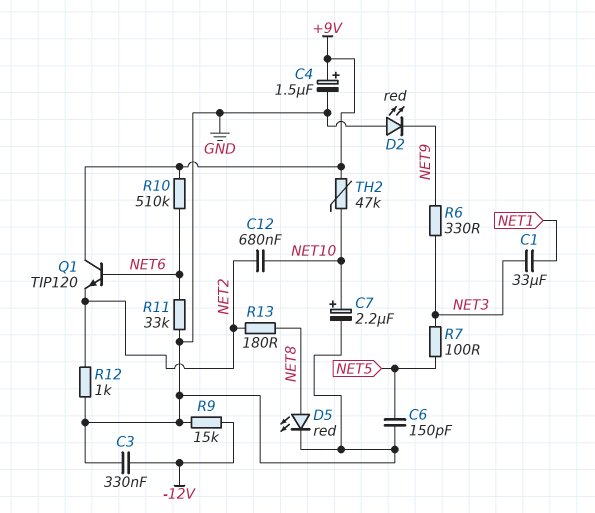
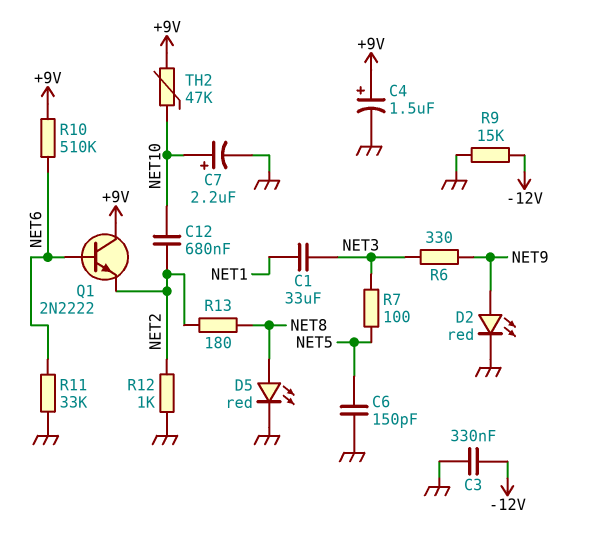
D2: LED red (A GND, K NET9) -> LED red (A NET9, K GND)
Q1: NPN TIP120 (B NET6, C +9V, E NET2) -> NPN 2N2222 (B NET6, C +9V, E NET2)

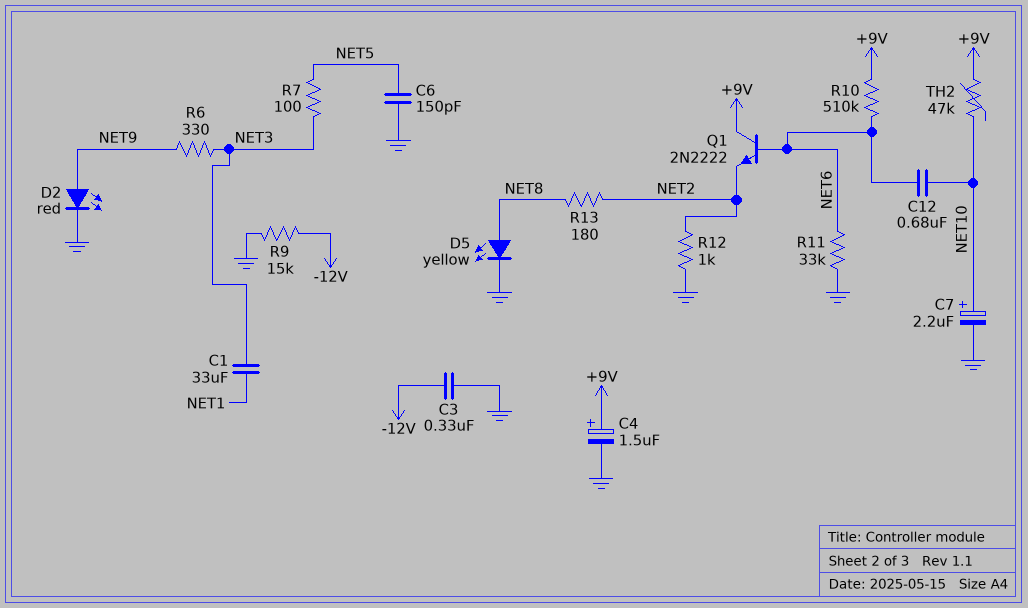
C12: 680nF (NET2, NET10) -> 680nF (NET6, NET10)
D5: LED red (A NET8, K GND) -> LED yellow (A NET8, K GND)

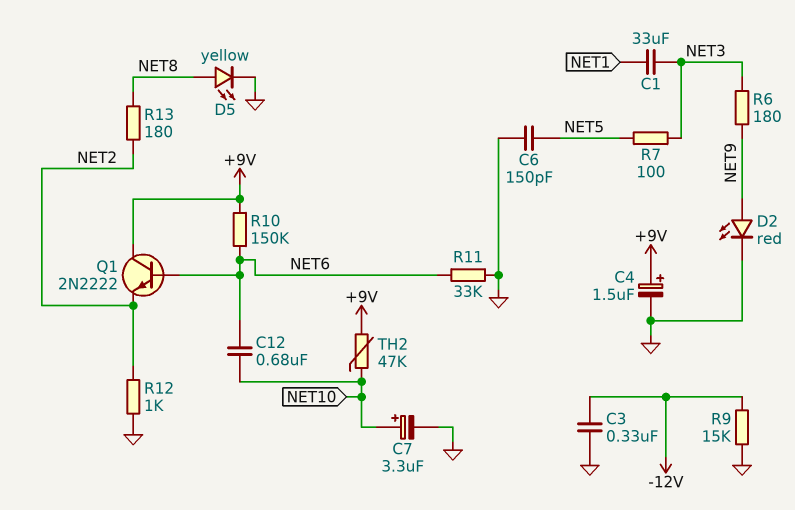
C7: 2.2uF (plus NET10, minus GND) -> 3.3uF (plus NET10, minus GND)
R6: 330 (NET3, NET9) -> 180 (NET3, NET9)
R10: 510k (+9V, NET6) -> 150k (+9V, NET6)

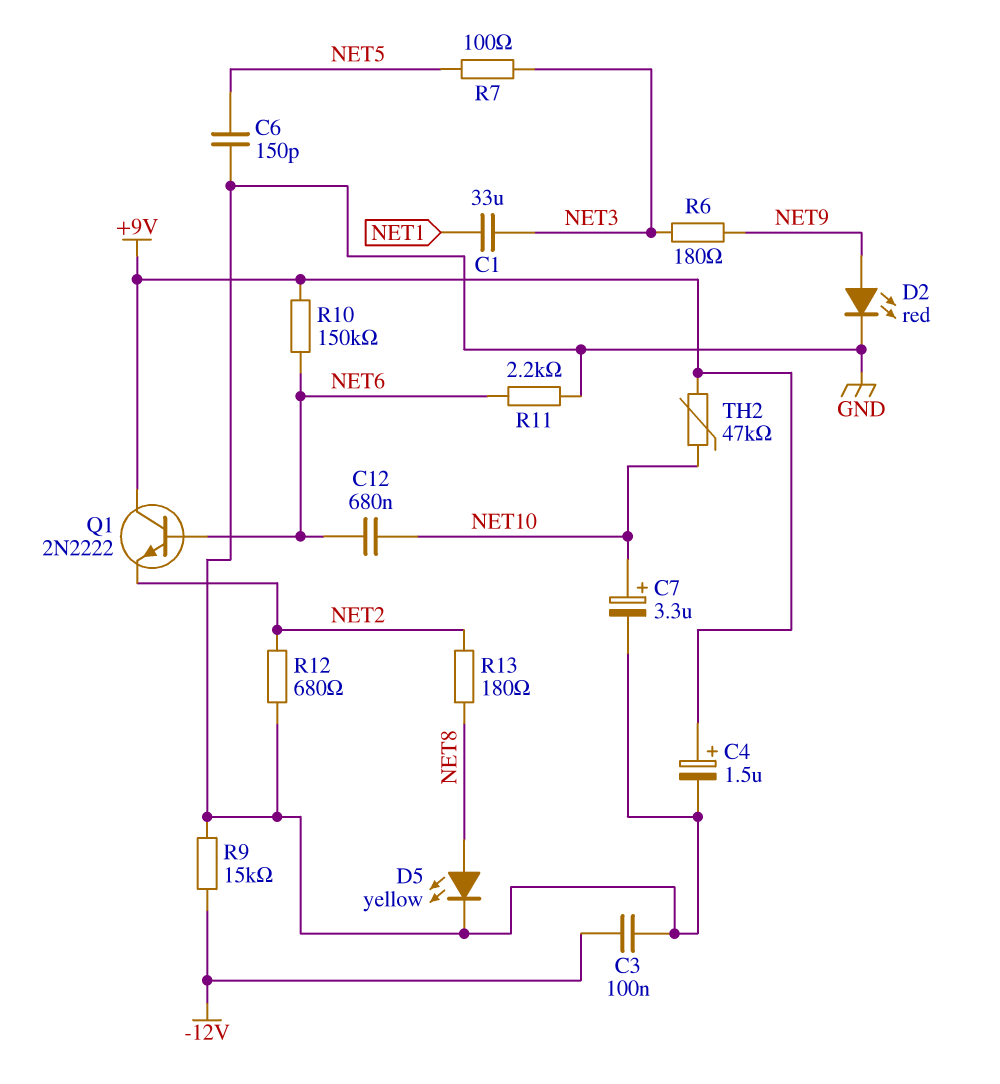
C3: 330nF (-12V, GND) -> 100nF (-12V, GND)
R11: 33k (GND, NET6) -> 2.2k (GND, NET6)
R12: 1k (GND, NET2) -> 680 (GND, NET2)

